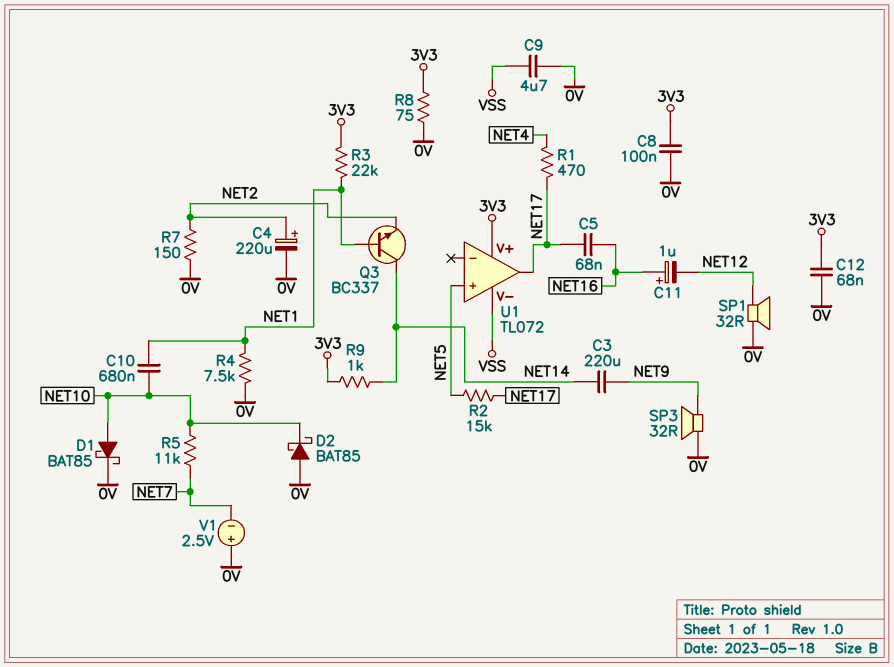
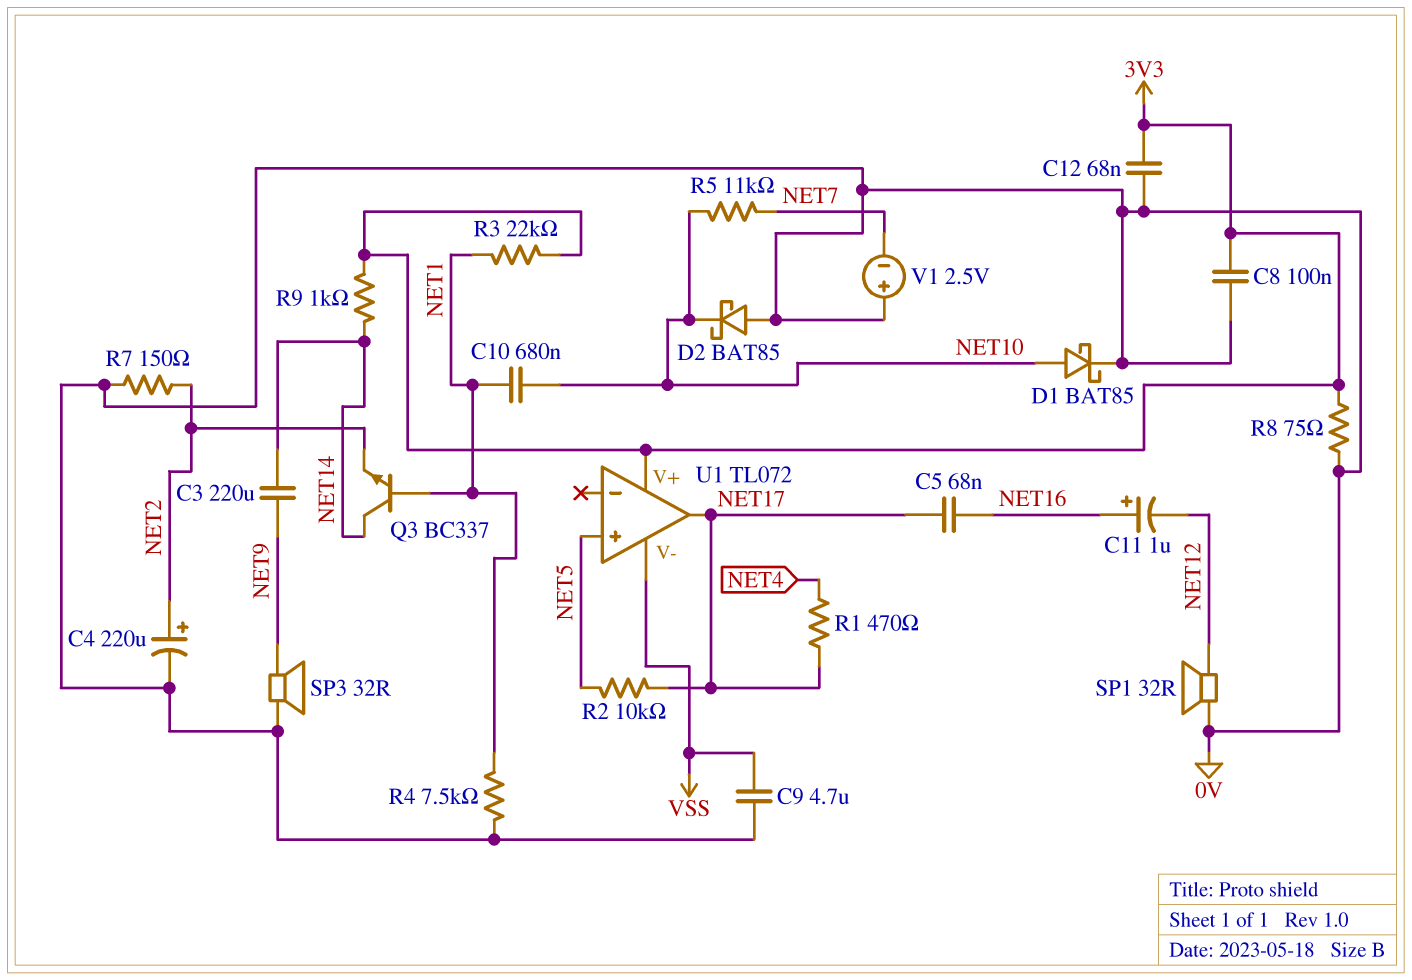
R2: 15k (NET5, NET17) -> 10k (NET5, NET17)

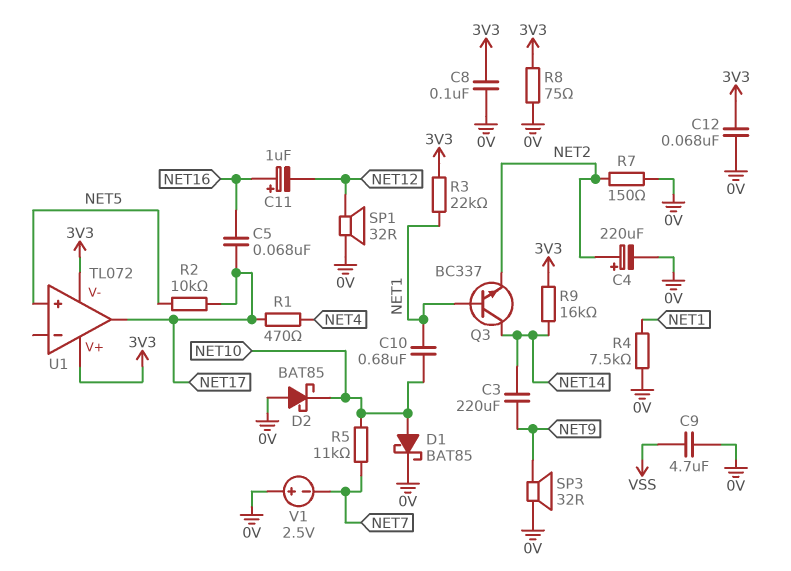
R9: 1k (3V3, NET14) -> 16k (3V3, NET14)
U1 pin V-: VSS -> 3V3

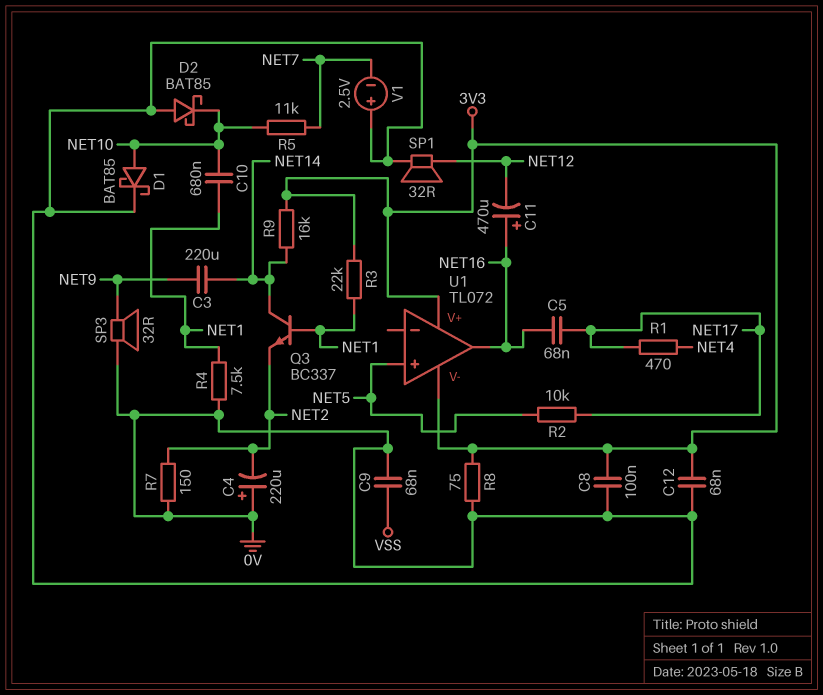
C4: 220uF (plus NET2, minus 0V) -> 220uF (plus 0V, minus NET2)
C9: 4.7uF (0V, VSS) -> 68nF (0V, VSS)
C11: 1uF (plus NET16, minus NET12) -> 470uF (plus NET16, minus NET12)
U1 pin out: NET17 -> NET16

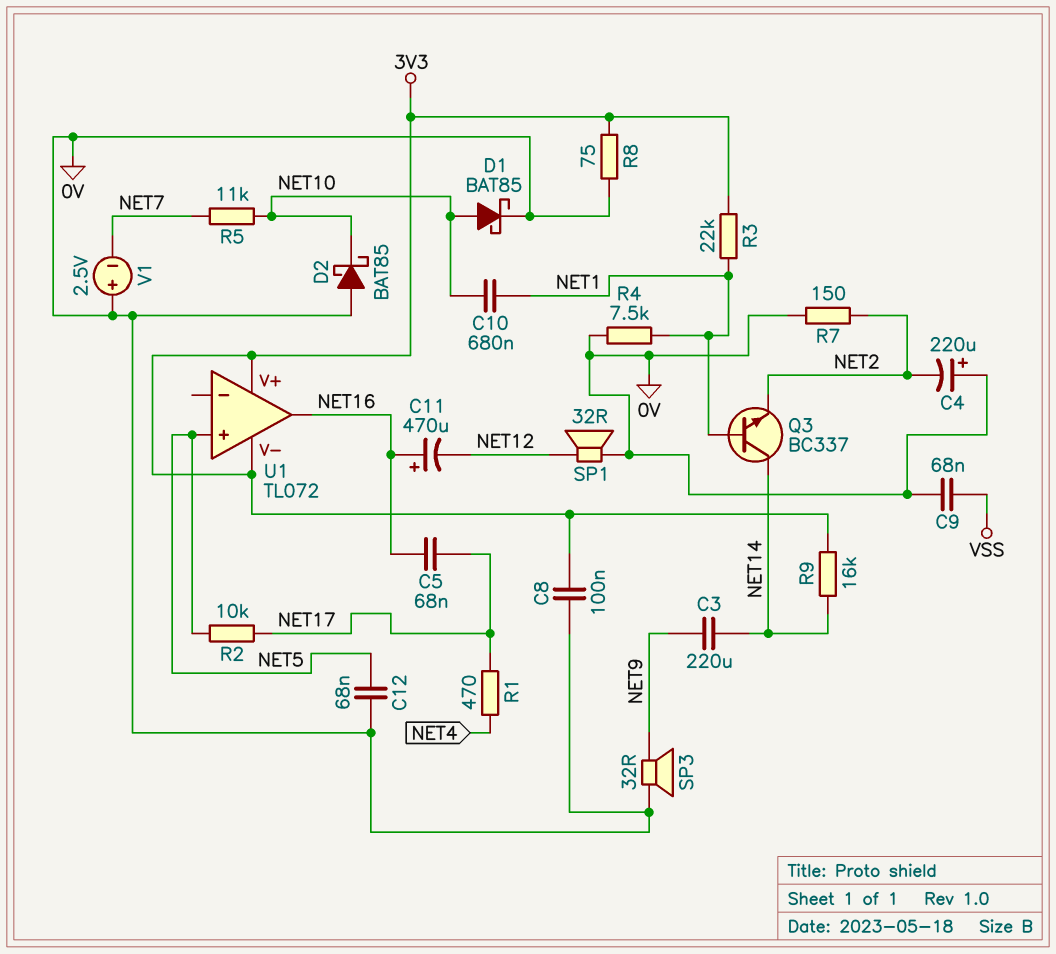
C12: 68nF (0V, 3V3) -> 68nF (0V, NET5)

